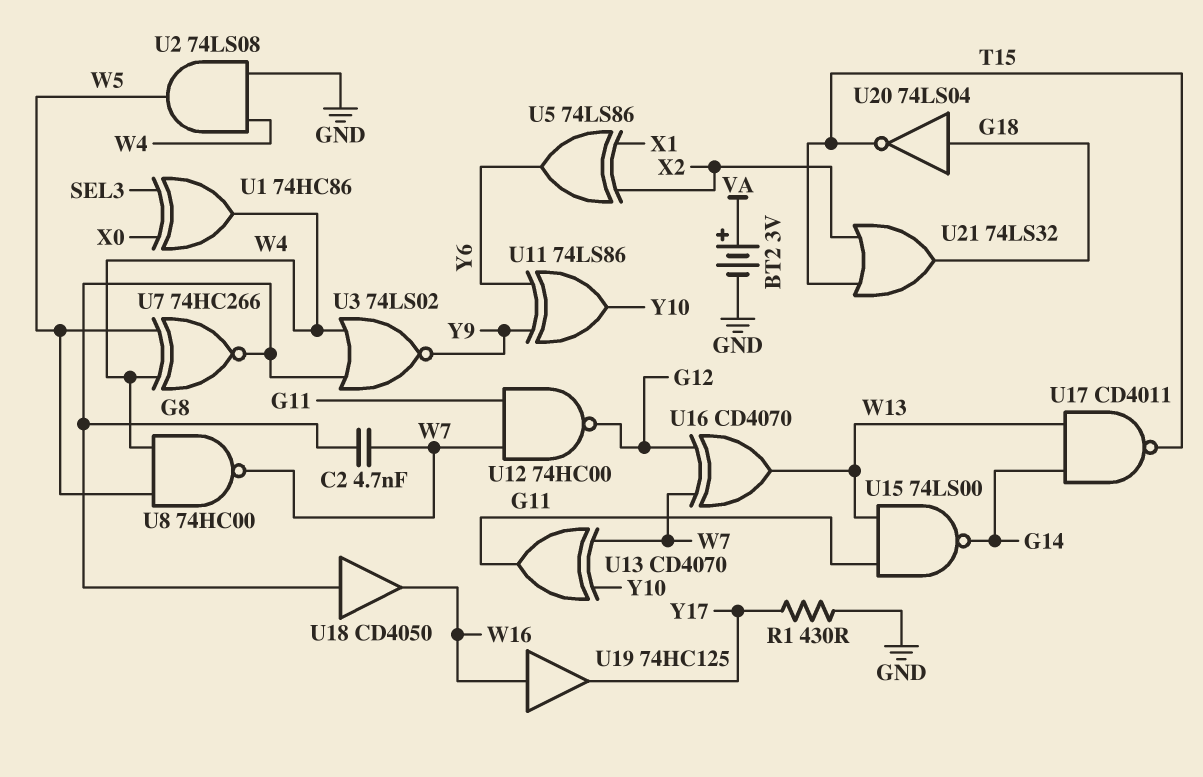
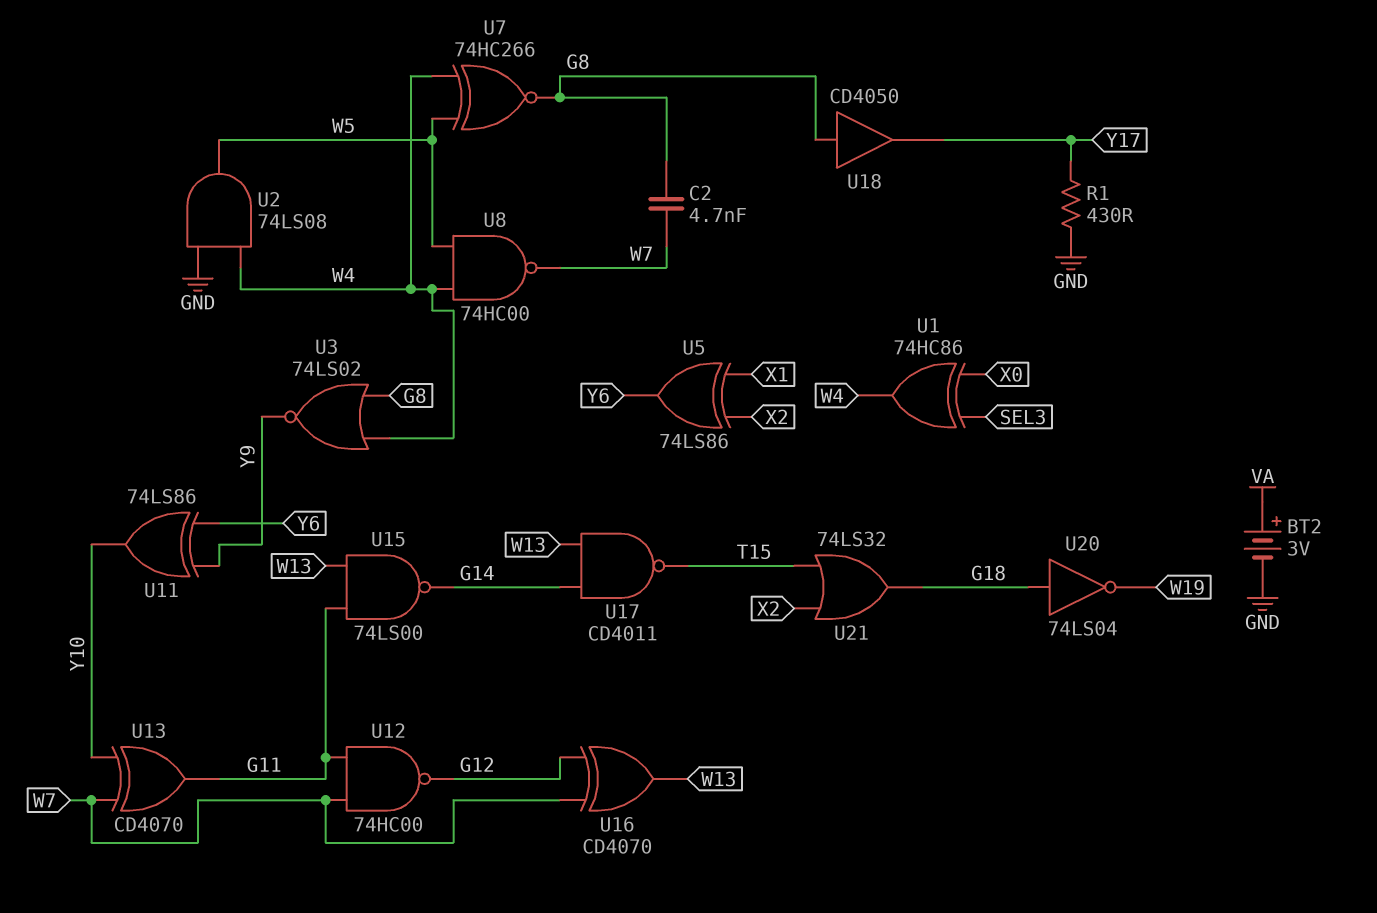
U18: buffer CD4050 (in G8, out W16) -> buffer CD4050 (in G8, out Y17)
U19: buffer 74HC125 (in W16, out Y17) -> none
U20: NOT 74LS04 (in G18, out T15) -> NOT 74LS04 (in G18, out W19)

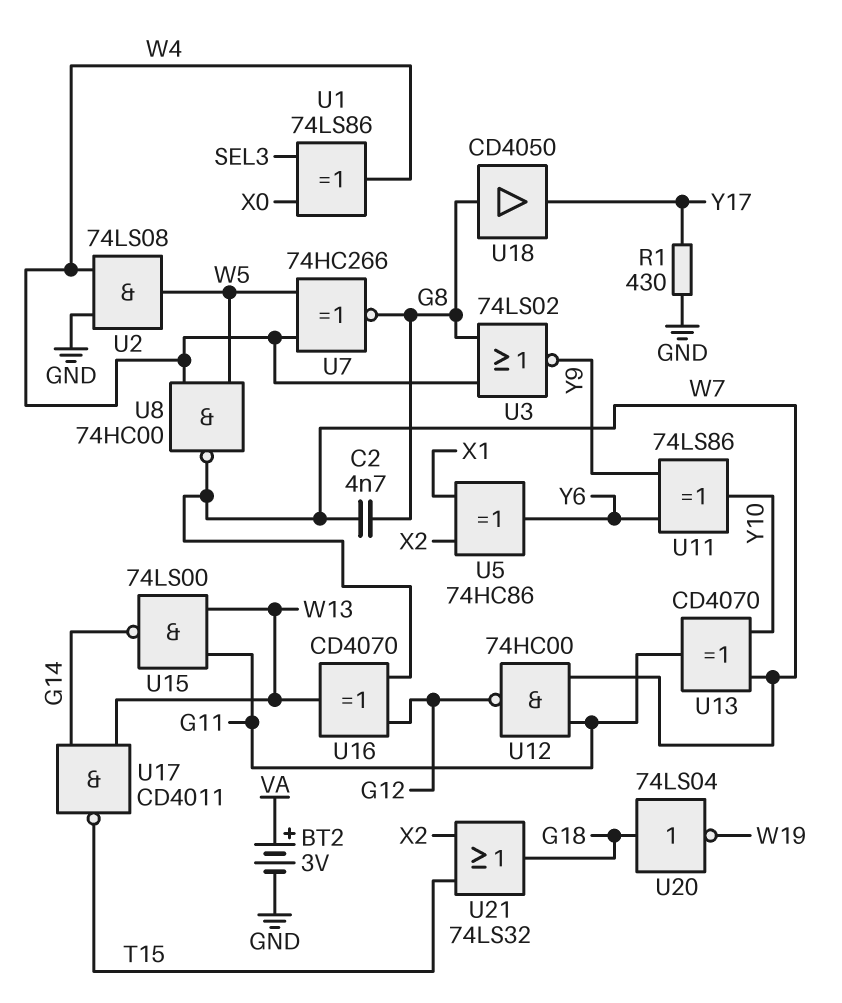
U1: XOR 74HC86 (in SEL3, in X0, out W4) -> XOR 74LS86 (in SEL3, in X0, out W4)
U5: XOR 74LS86 (in X1, in X2, out Y6) -> XOR 74HC86 (in X1, in X2, out Y6)

